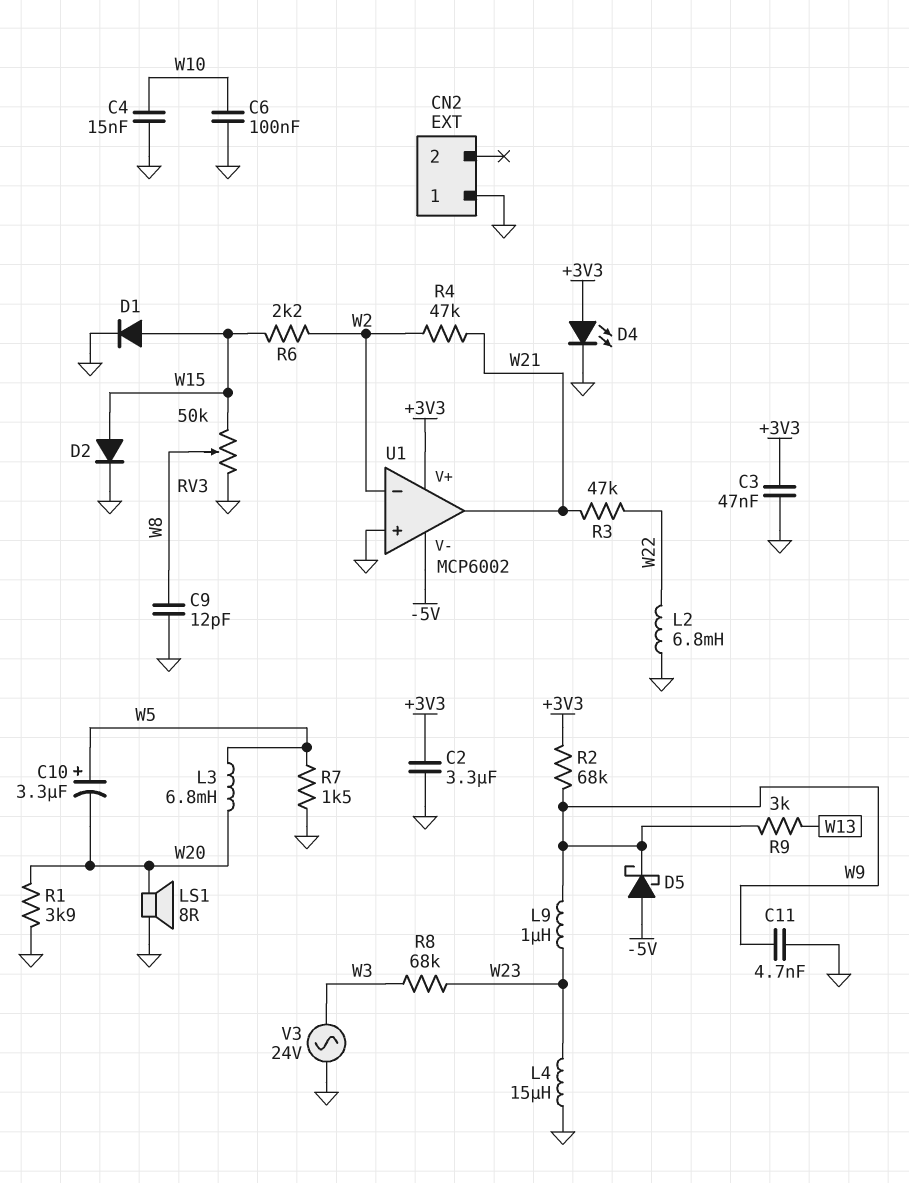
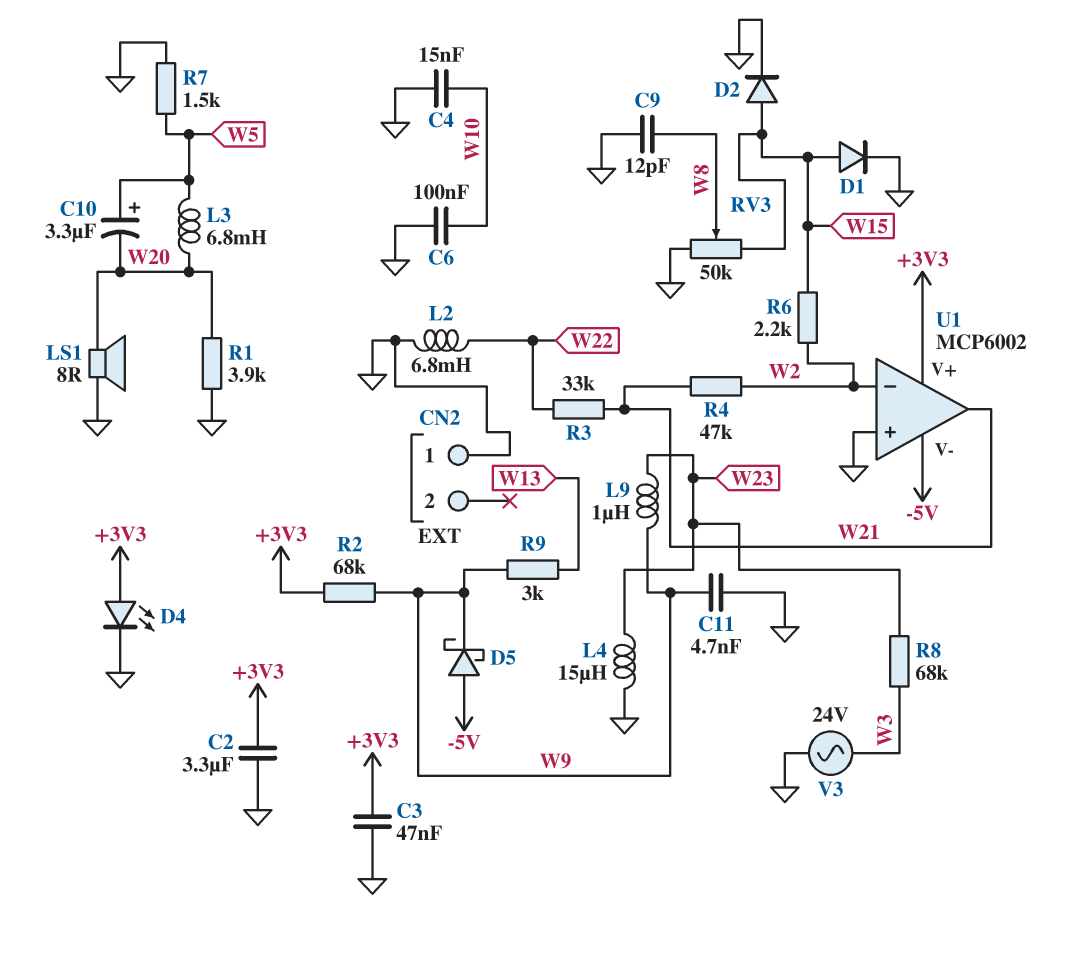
R3: 47k (W21, W22) -> 33k (W21, W22)

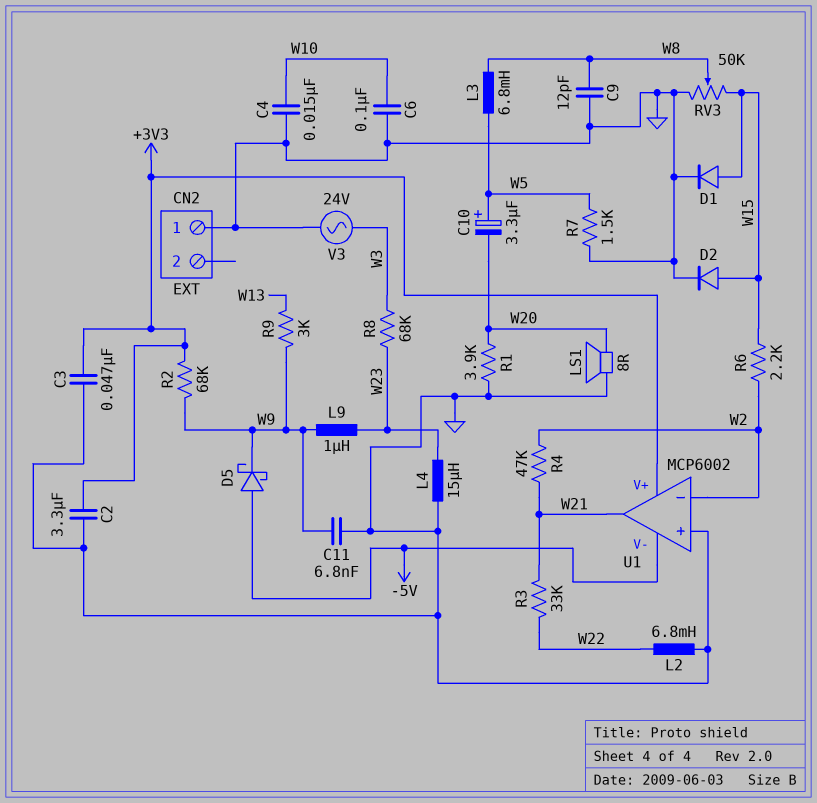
C11: 4.7nF (GND, W9) -> 6.8nF (GND, W9)
D4: LED (A +3V3, K GND) -> none
L3: 6.8mH (W5, W20) -> 6.8mH (W5, W8)

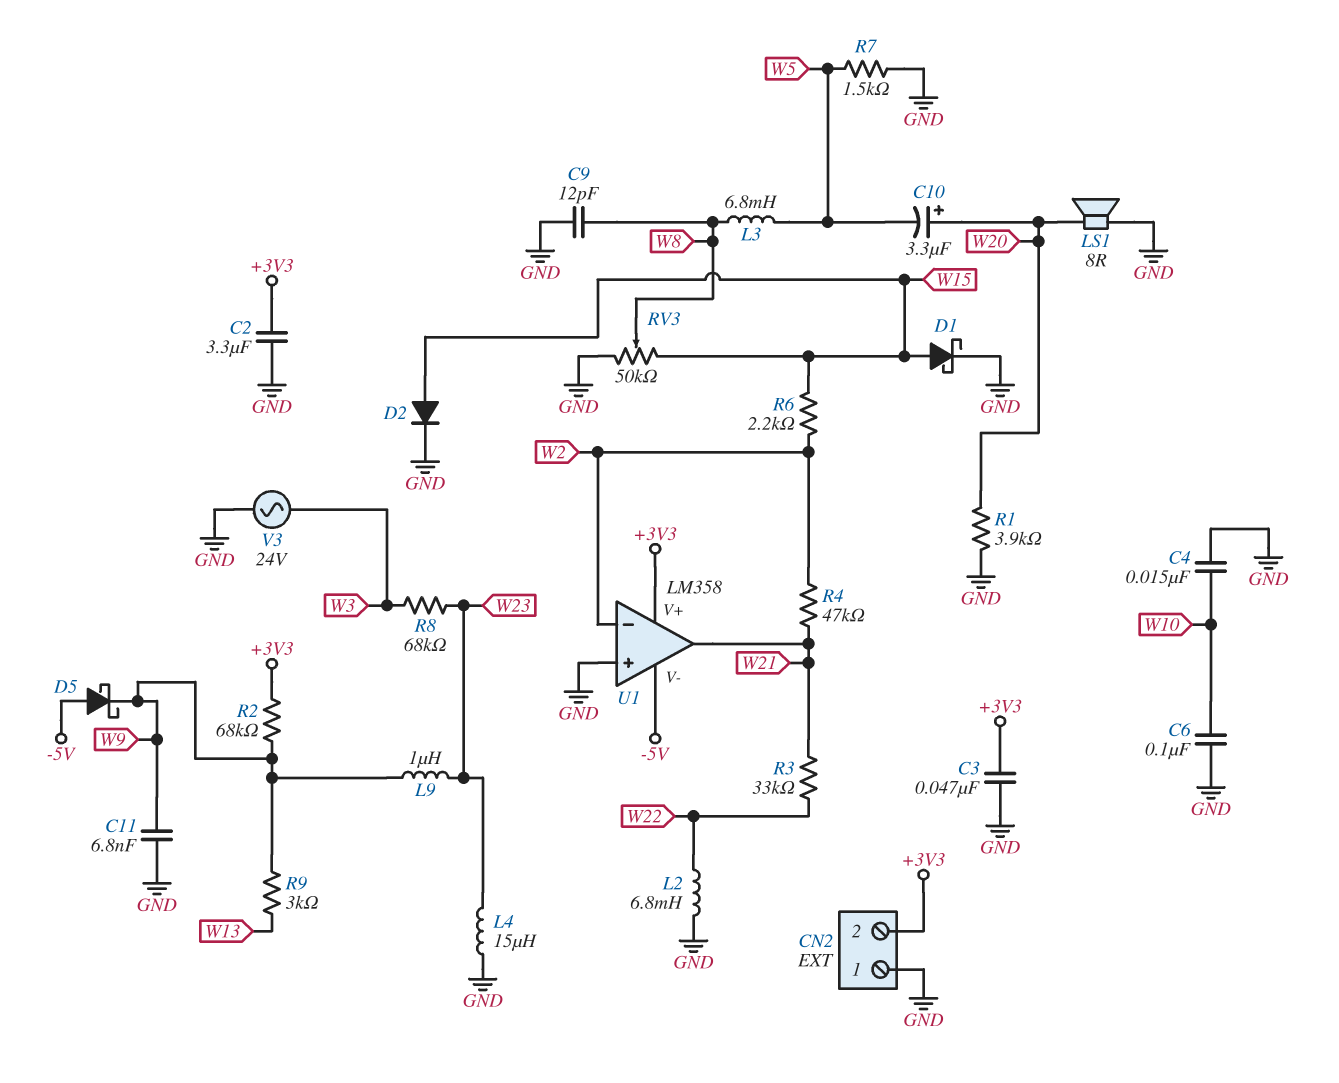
C10: 3.3uF (plus W5, minus W20) -> 3.3uF (plus W20, minus W5)
CN2 pin 2: none -> +3V3
D1: diode (A W15, K GND) -> schottky (A W15, K GND)
U1: MCP6002 -> LM358

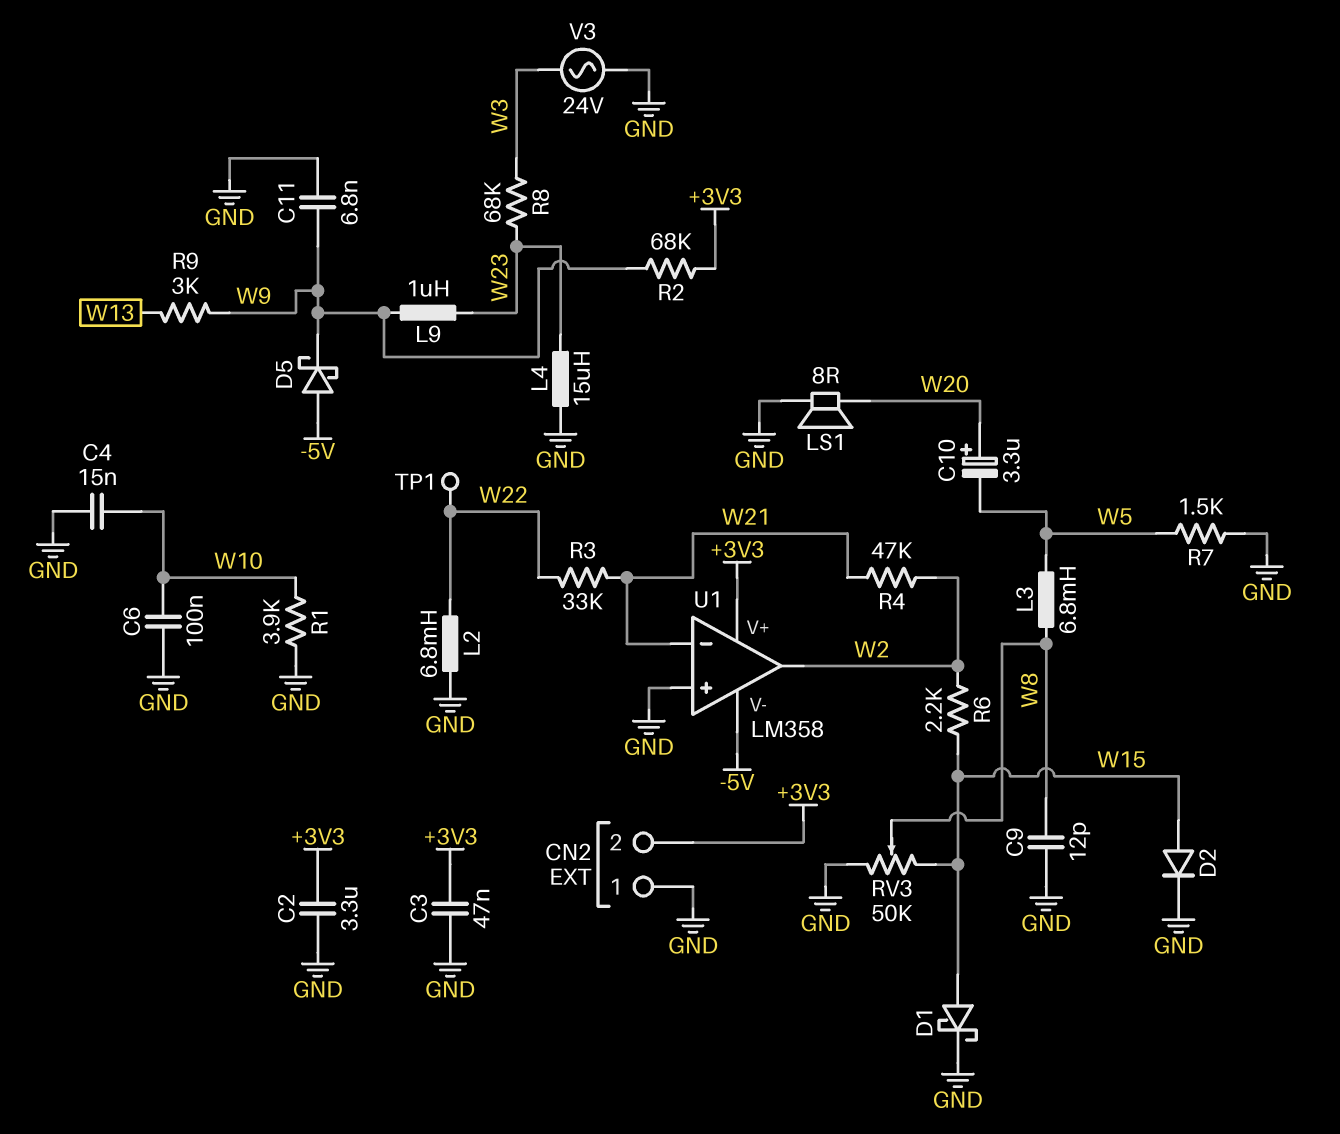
R1: 3.9k (GND, W20) -> 3.9k (GND, W10)
TP1: none -> test point (W22)
U1 pin in-: W2 -> W21
U1 pin out: W21 -> W2

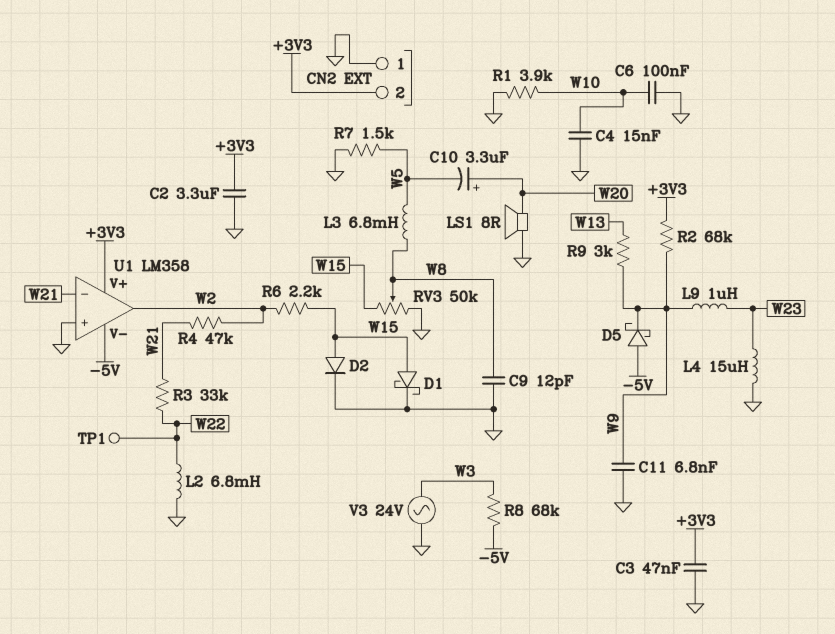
R8: 68k (W3, W23) -> 68k (-5V, W3)

